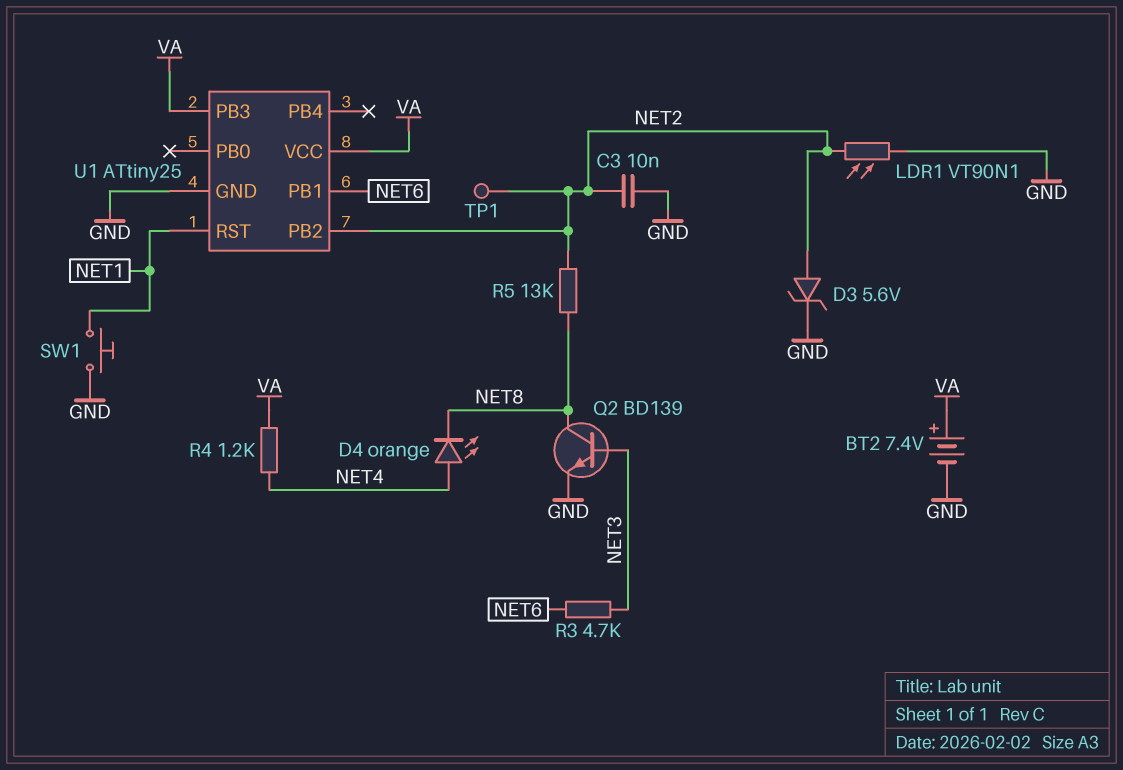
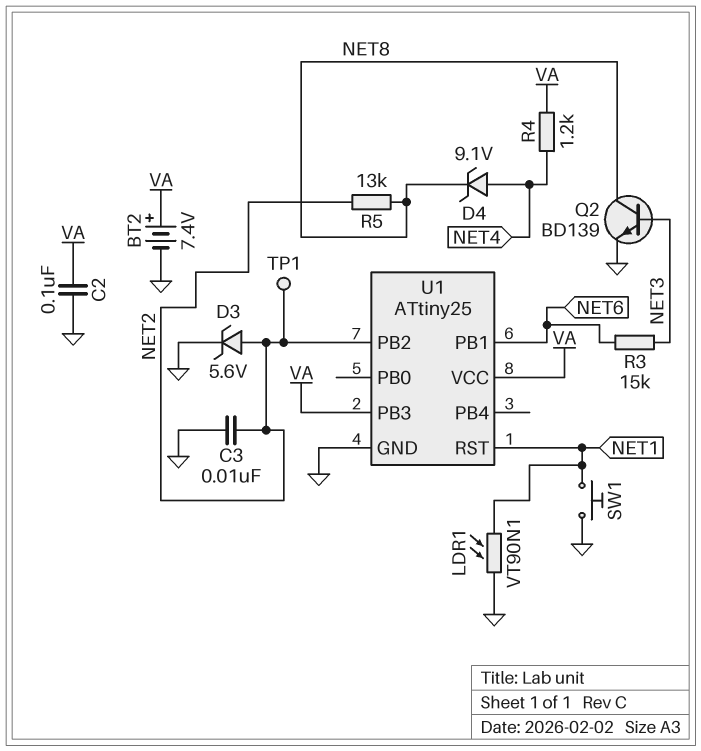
C2: none -> 100nF (GND, VA)
D4: LED orange (A NET4, K NET8) -> zener 9.1V (A NET4, K NET8)
LDR1: VT90N1 (GND, NET2) -> VT90N1 (GND, NET1)
R3: 4.7k (NET3, NET6) -> 15k (NET3, NET6)

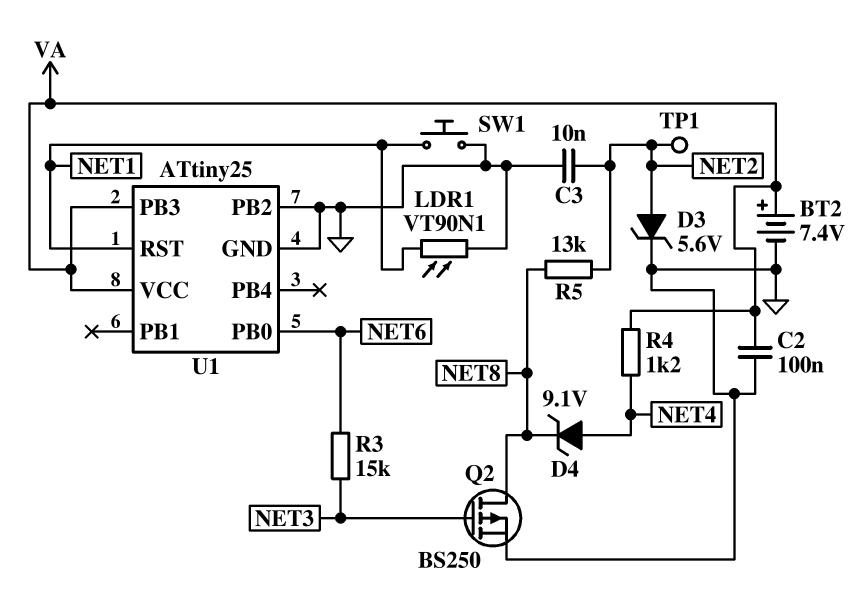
Q2: NPN BD139 (B NET3, C NET8, E GND) -> PMOS BS250 (G NET3, D NET8, S GND)
U1 pin PB0: none -> NET6
U1 pin PB1: NET6 -> none
U1 pin PB2: NET2 -> GND

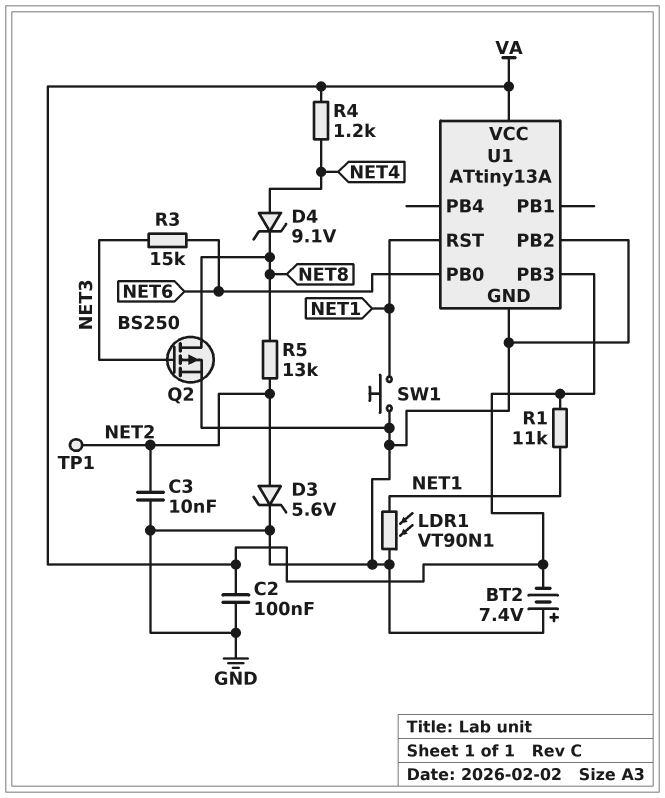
BT2: 7.4V (plus VA, minus GND) -> 7.4V (plus GND, minus VA)
R1: none -> 11k (NET1, VA)
U1: ATtiny25 -> ATtiny13A

